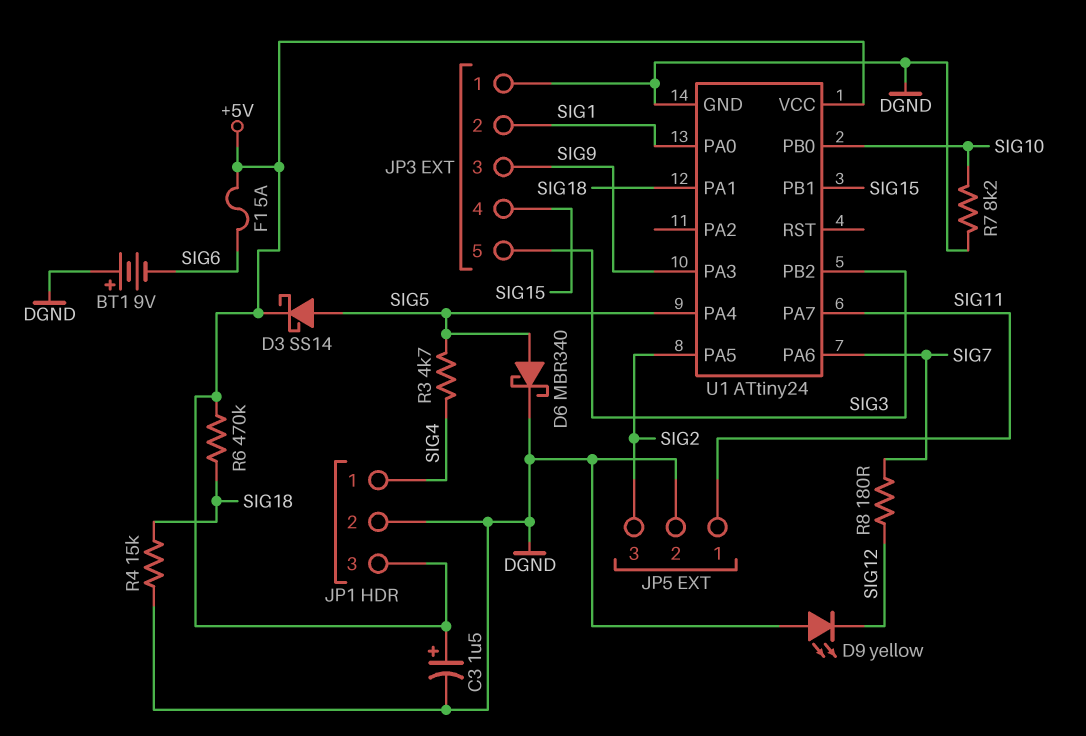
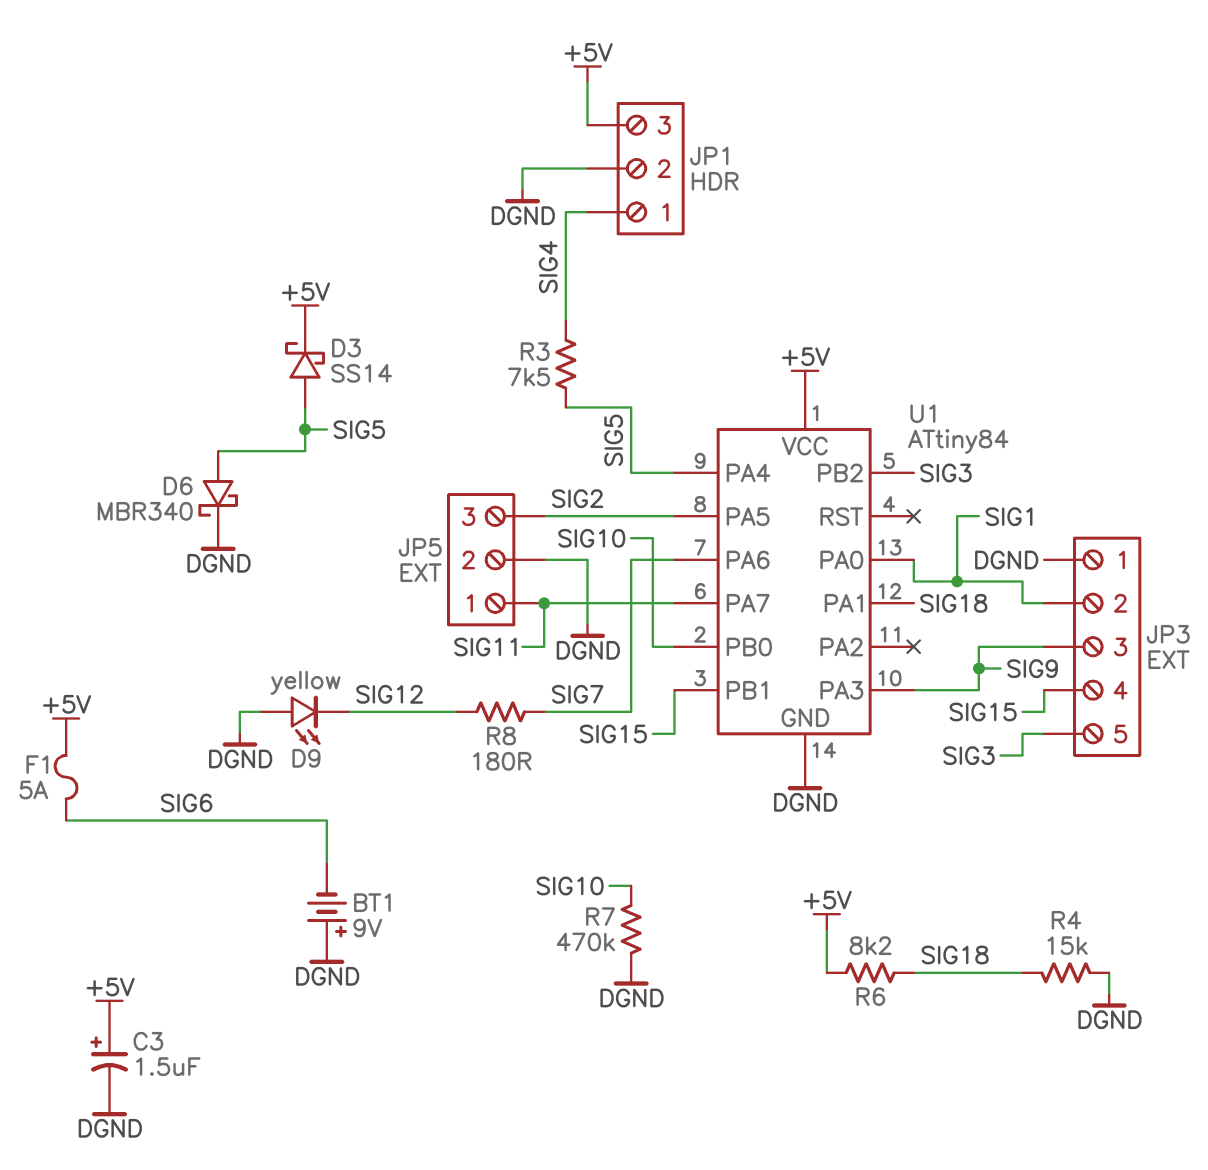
R3: 4.7k (SIG4, SIG5) -> 7.5k (SIG4, SIG5)
R6: 470k (+5V, SIG18) -> 8.2k (+5V, SIG18)
R7: 8.2k (DGND, SIG10) -> 470k (DGND, SIG10)
U1: ATtiny24 -> ATtiny84

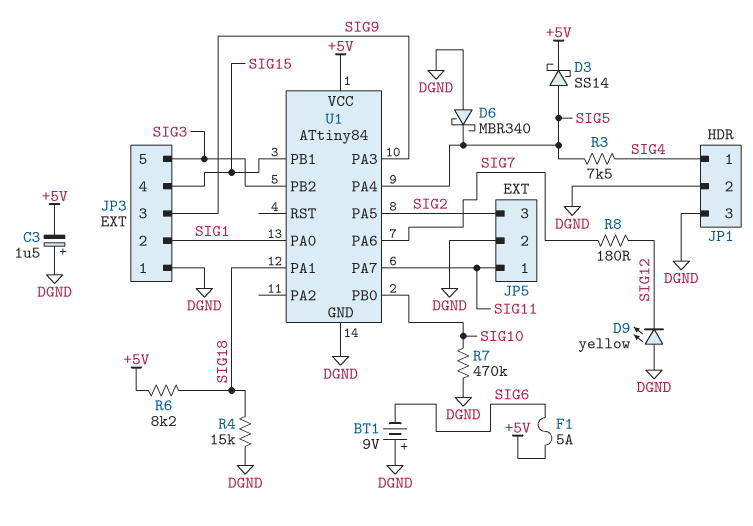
C3: 1.5uF (plus +5V, minus DGND) -> 1.5uF (plus DGND, minus +5V)
D6: schottky MBR340 (A SIG5, K DGND) -> schottky MBR340 (A DGND, K SIG5)
JP1 pin 3: +5V -> DGND

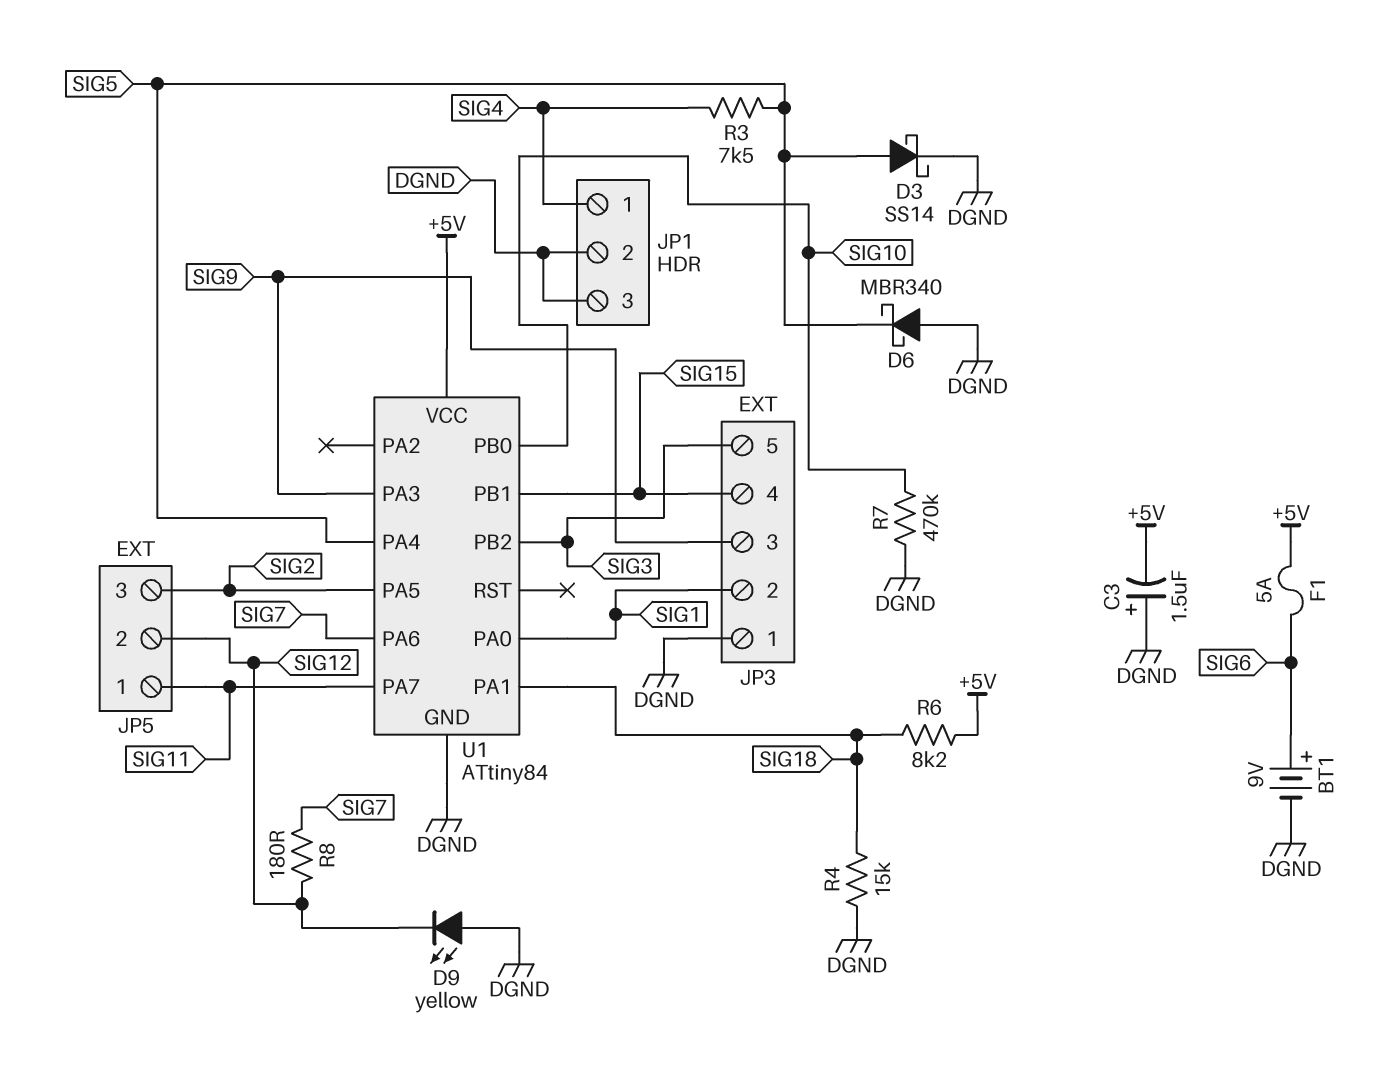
BT1: 9V (plus DGND, minus SIG6) -> 9V (plus SIG6, minus DGND)
D3: schottky SS14 (A SIG5, K +5V) -> schottky SS14 (A SIG5, K DGND)
JP5 pin 2: DGND -> SIG12

